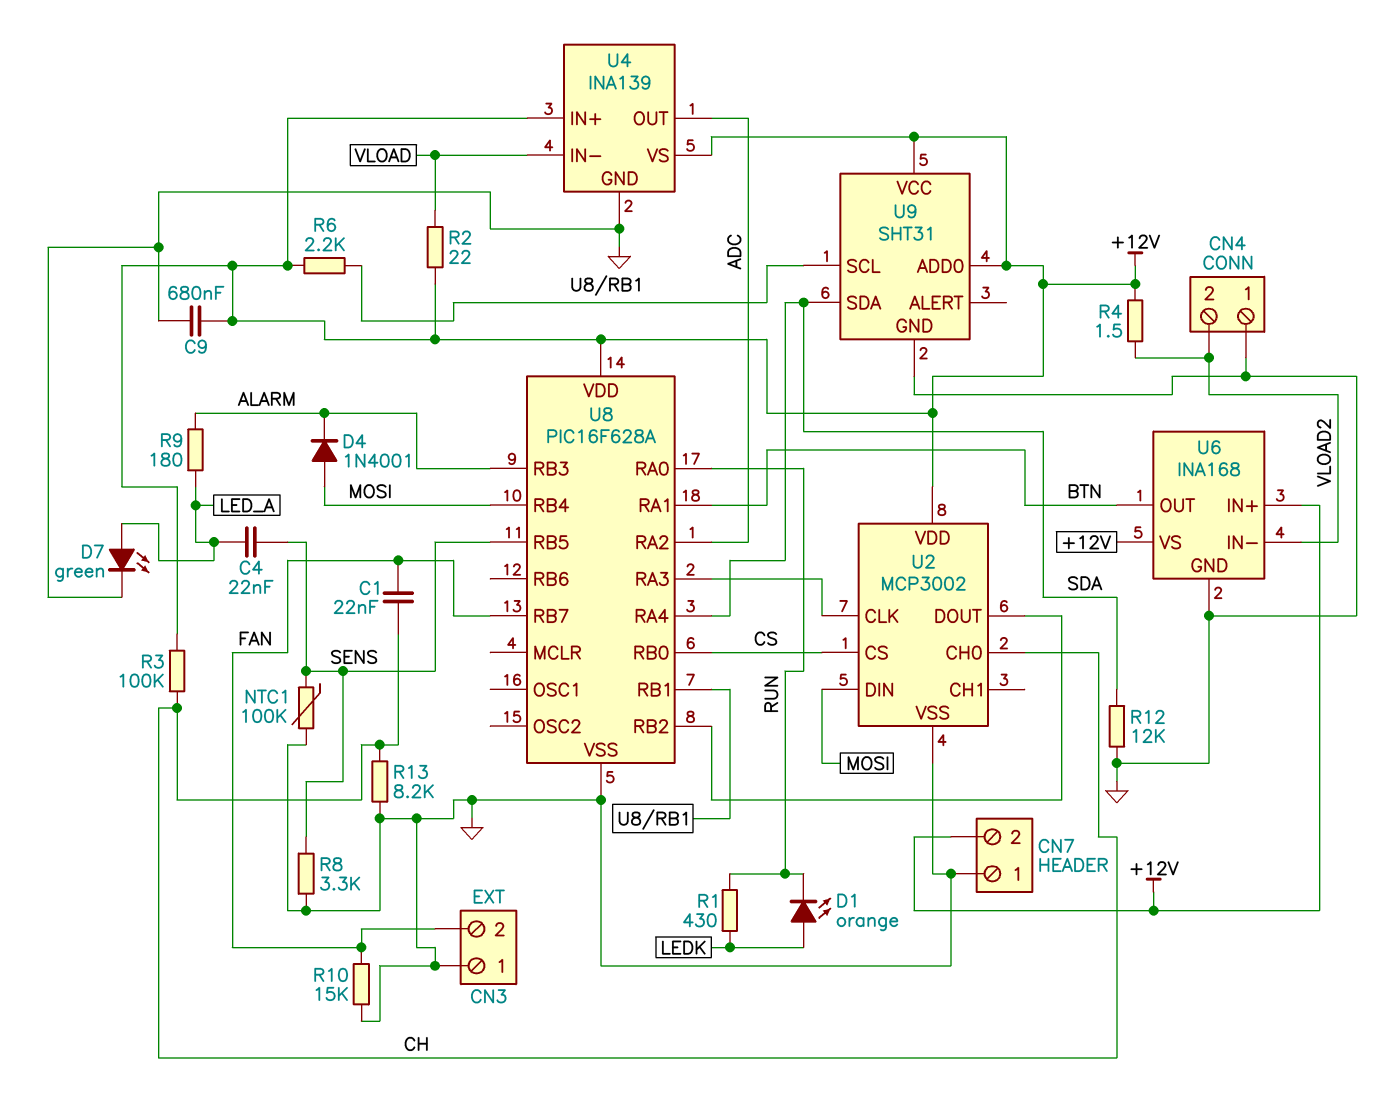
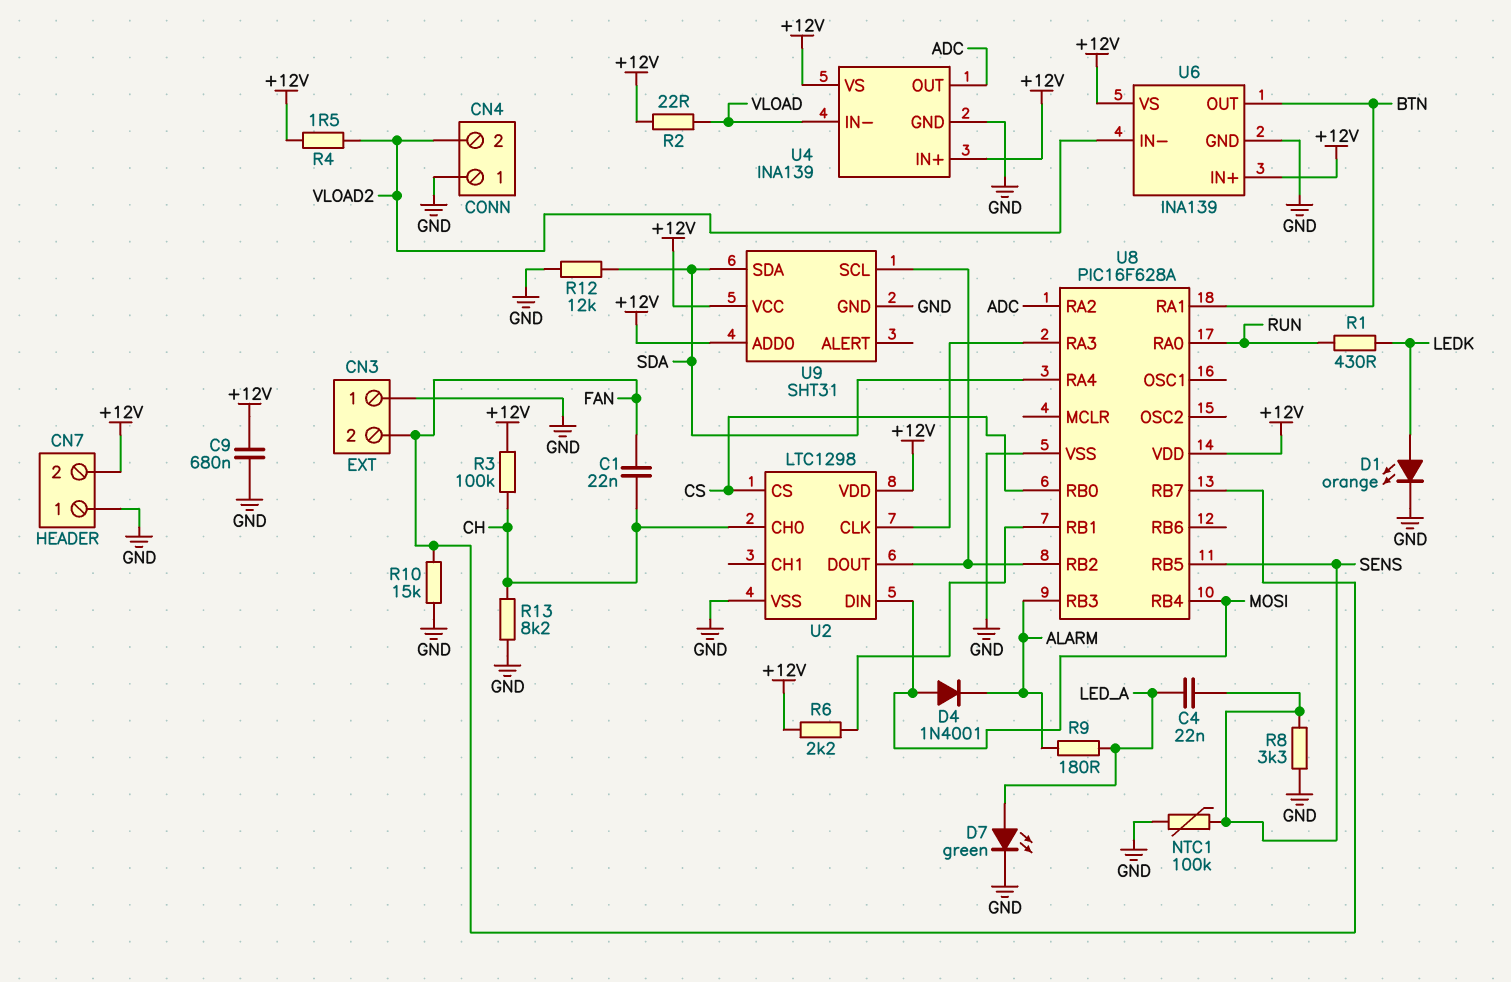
D1: LED orange (A LEDK, K RUN) -> LED orange (A LEDK, K GND)
U2: MCP3002 -> LTC1298
U6: INA168 -> INA139
U9 pin SCL: U8/RB1 -> U2/DOUT

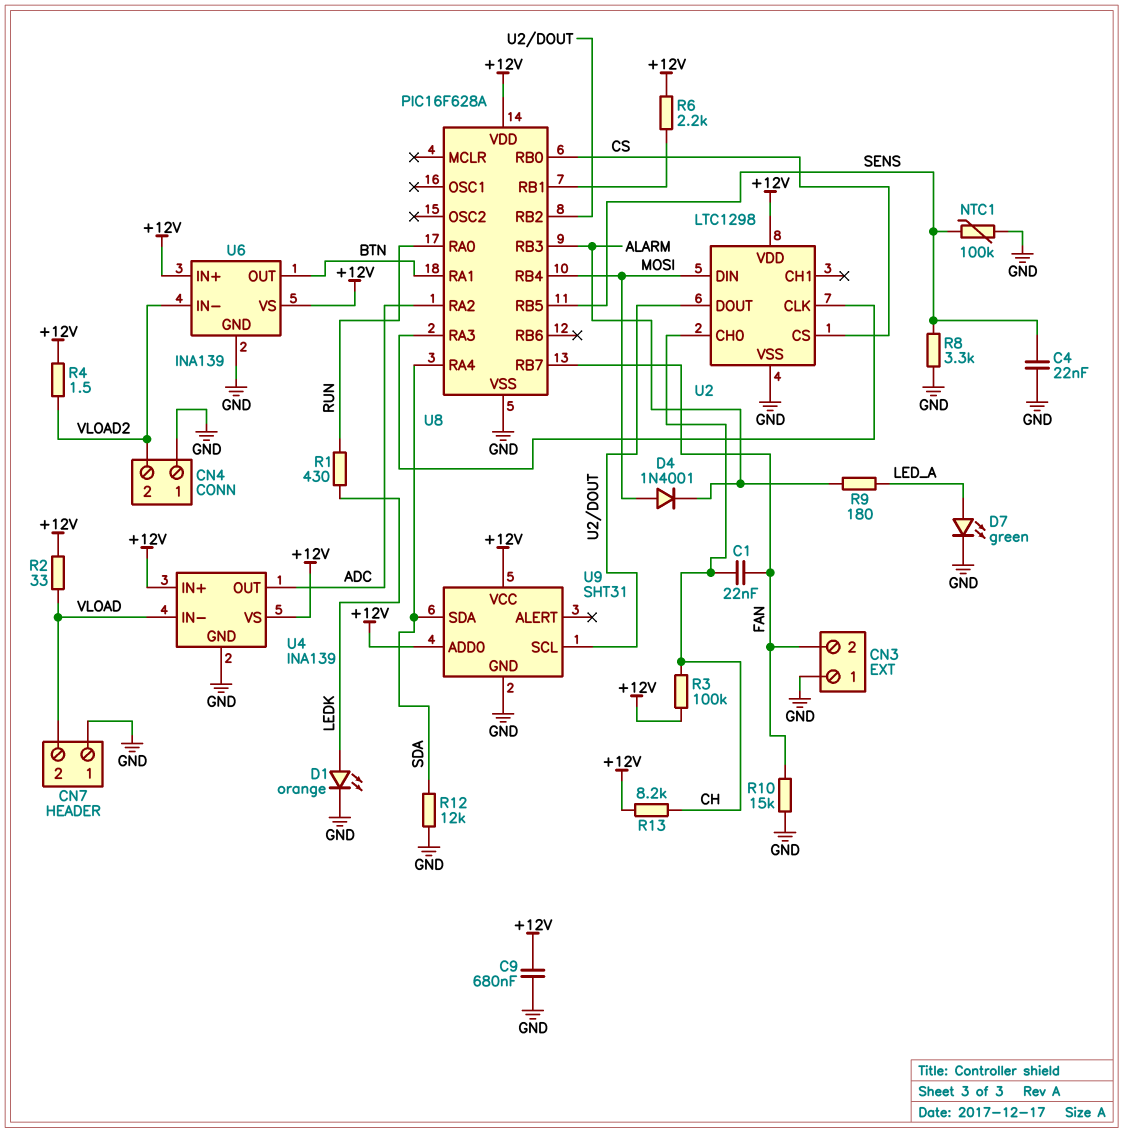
C4: 22nF (LED_A, SENS) -> 22nF (GND, SENS)
CN7 pin 2: +12V -> VLOAD
R2: 22 (+12V, VLOAD) -> 33 (+12V, VLOAD)
R13: 8.2k (CH, GND) -> 8.2k (+12V, CH)

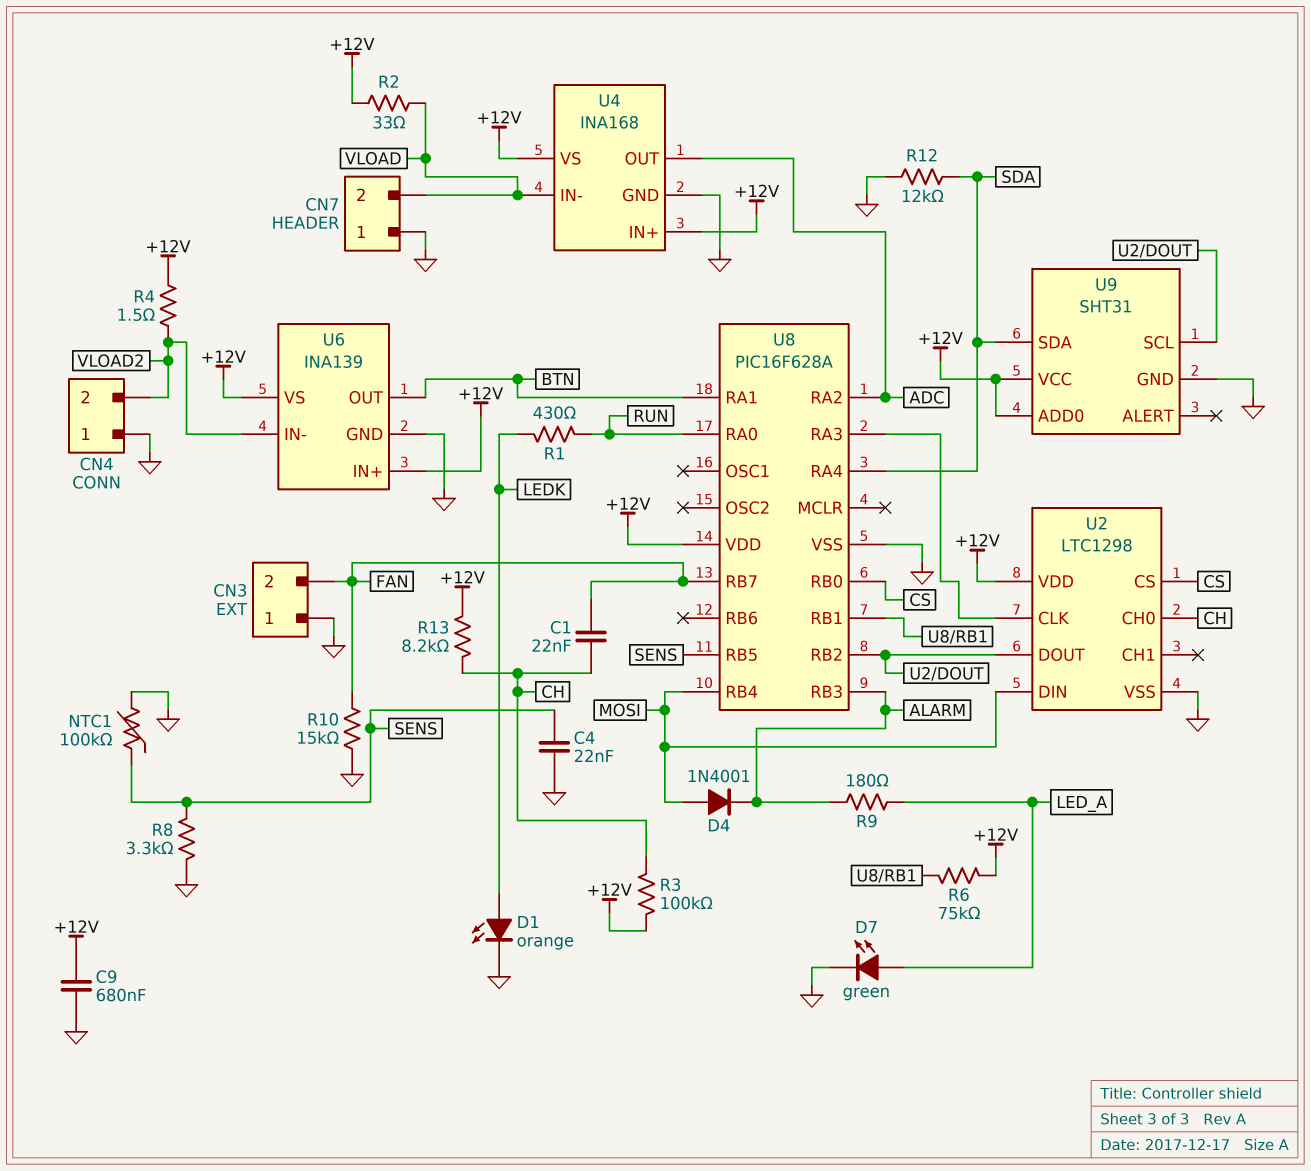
R6: 2.2k (+12V, U8/RB1) -> 75k (+12V, U8/RB1)
U4: INA139 -> INA168

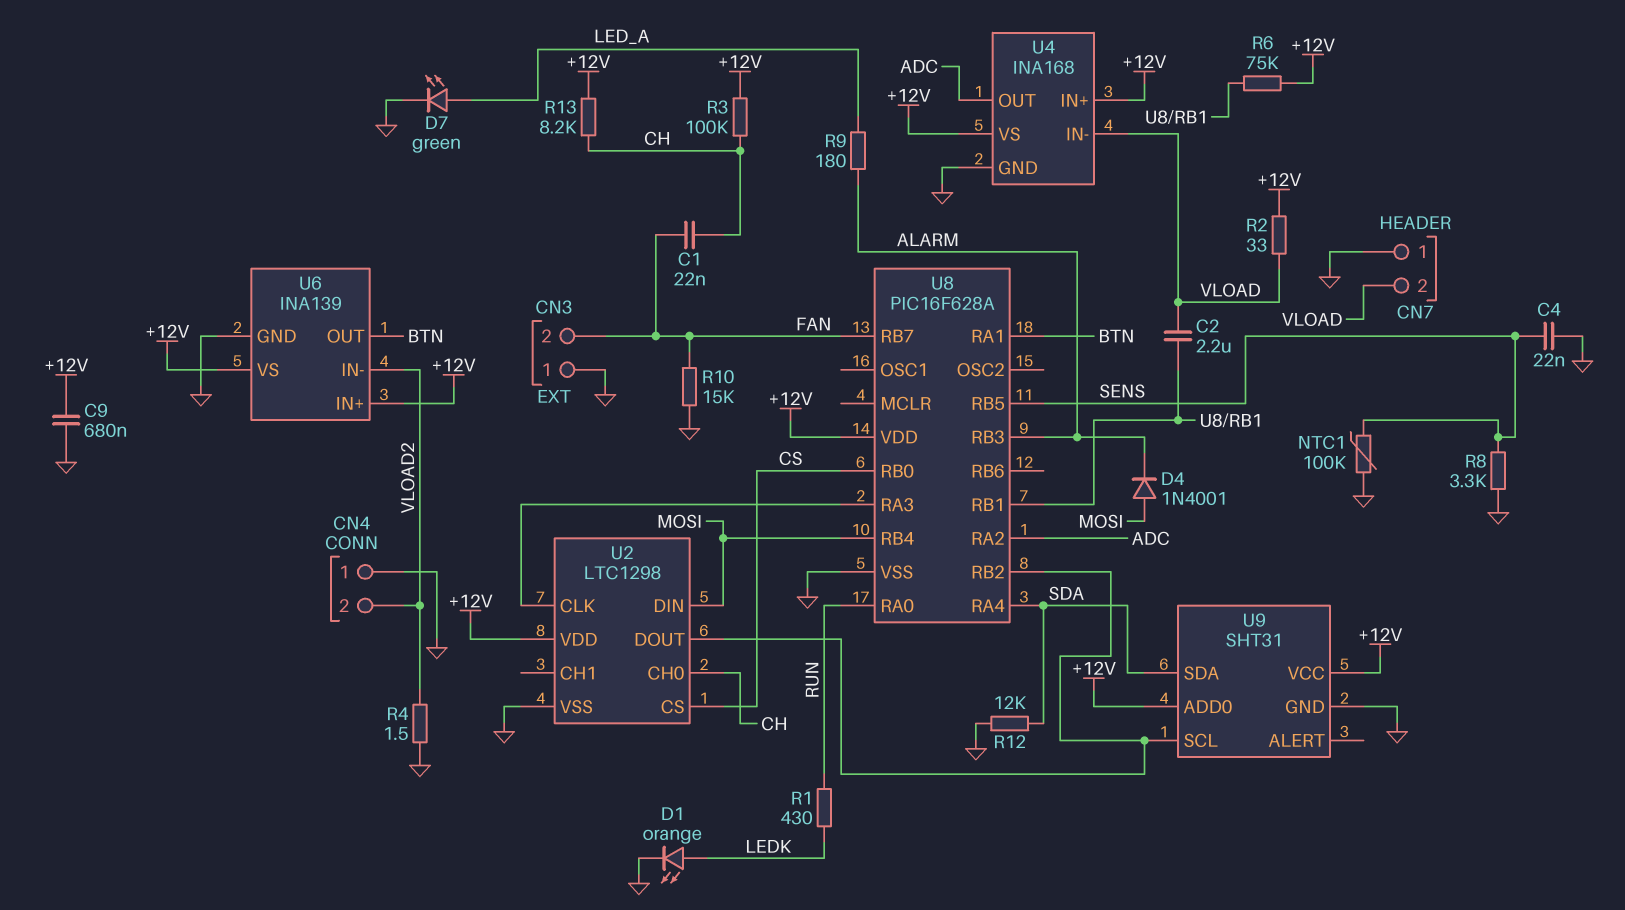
C2: none -> 2.2uF (U8/RB1, VLOAD)
R4: 1.5 (+12V, VLOAD2) -> 1.5 (GND, VLOAD2)

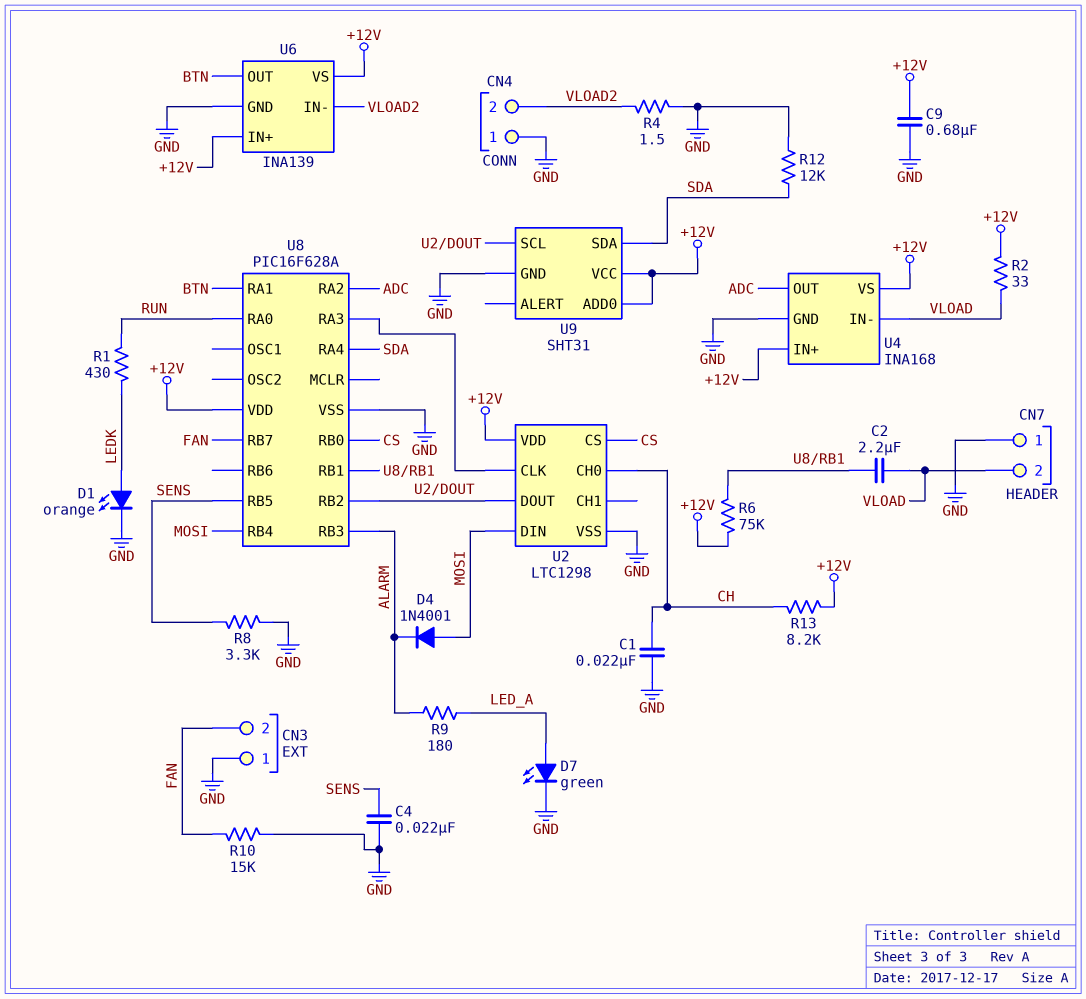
C1: 22nF (CH, FAN) -> 22nF (CH, GND)
NTC1: 100k (GND, SENS) -> none
R3: 100k (+12V, CH) -> none

